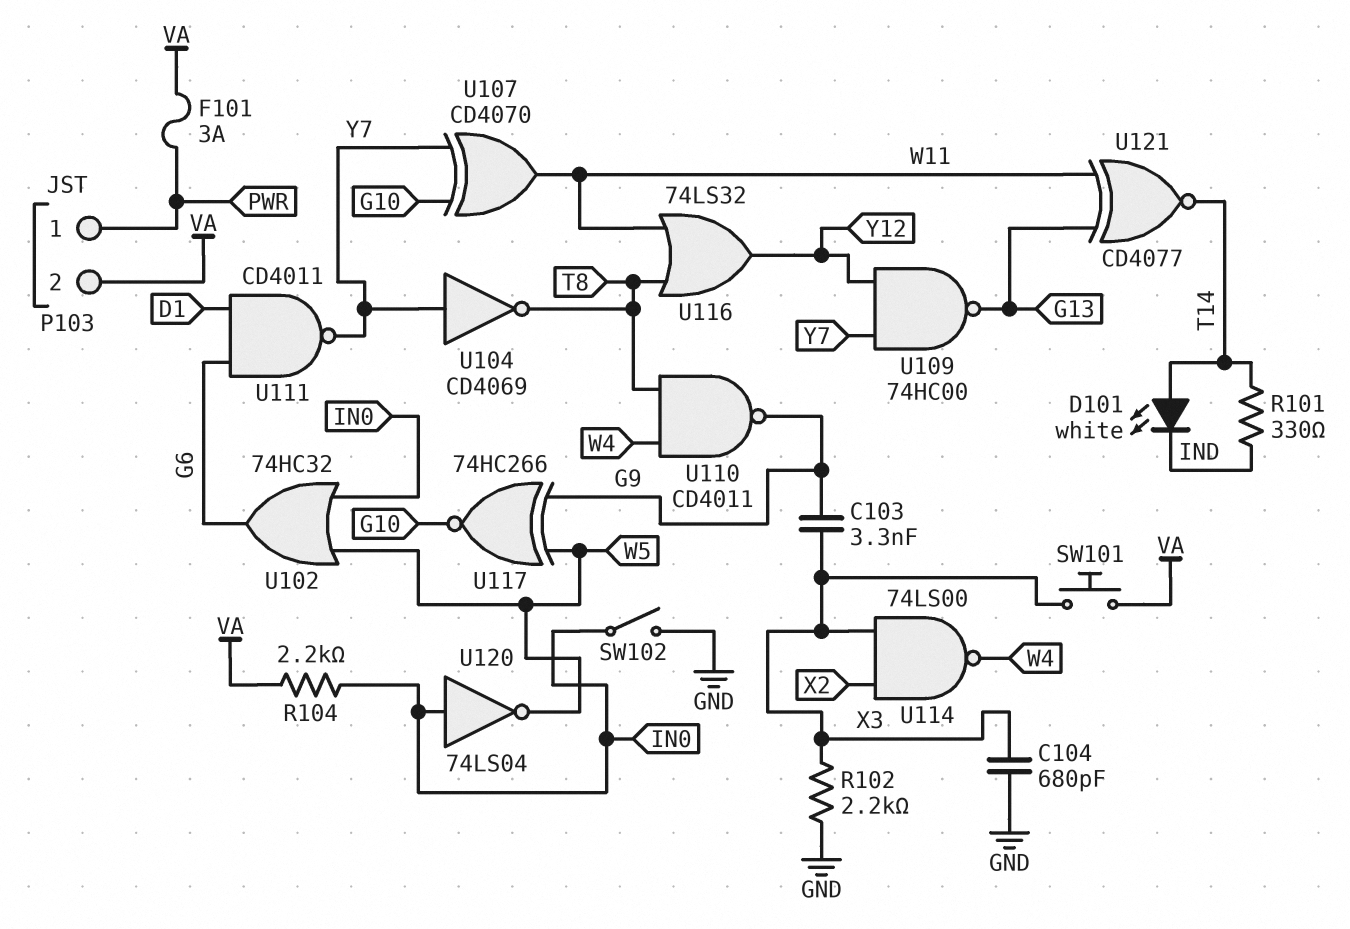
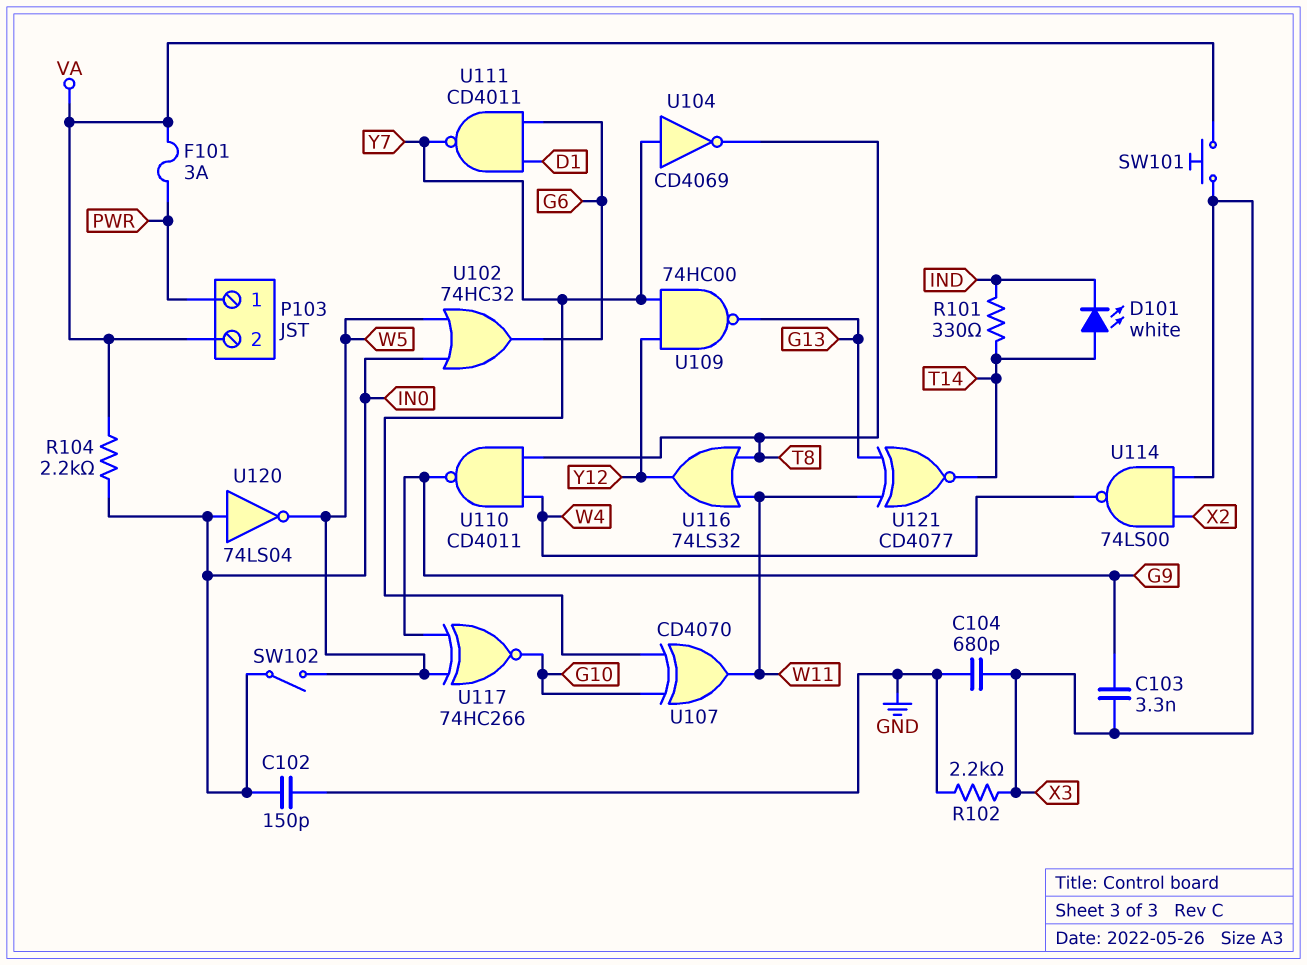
C102: none -> 150pF (GND, IN0)
SW102: switch (GND, IN0) -> switch (IN0, W5)

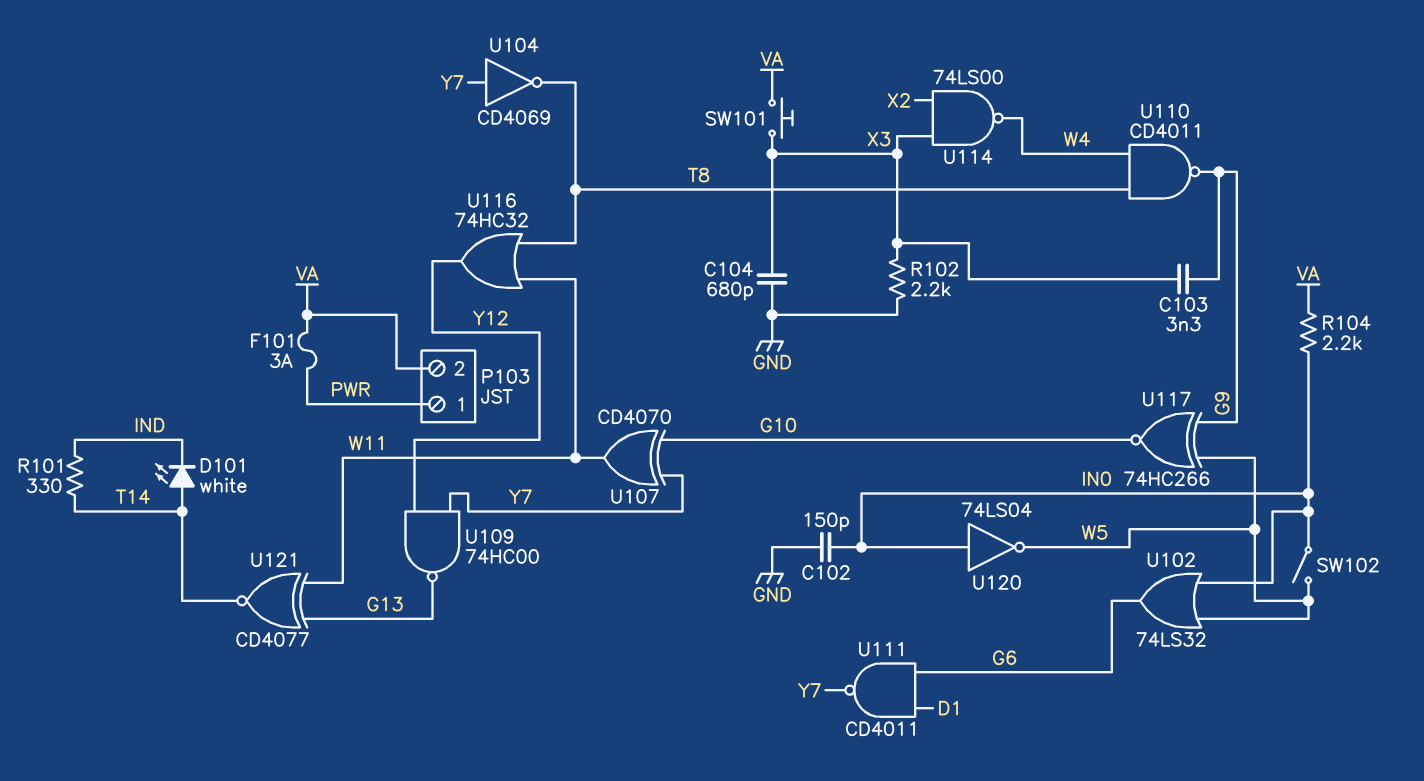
U102: OR 74HC32 (in IN0, in W5, out G6) -> OR 74LS32 (in IN0, in W5, out G6)
U116: OR 74LS32 (in T8, in W11, out Y12) -> OR 74HC32 (in T8, in W11, out Y12)

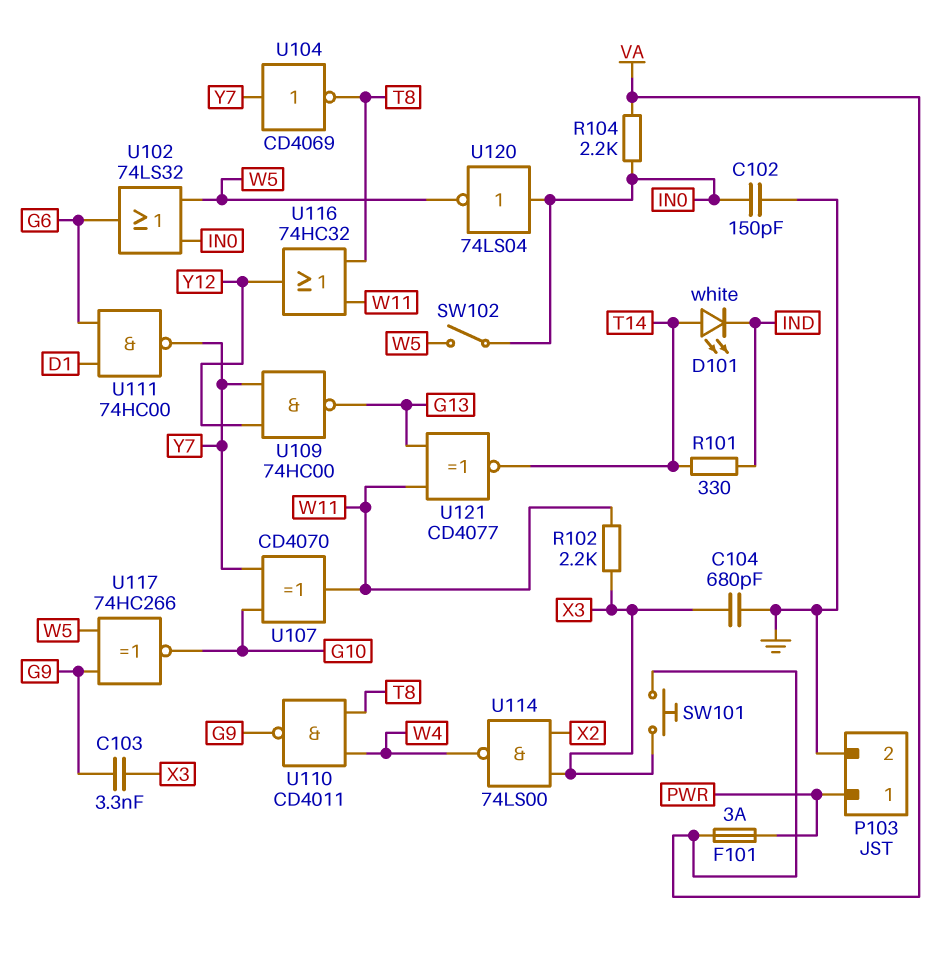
P103 pin 2: VA -> GND
R102: 2.2k (GND, X3) -> 2.2k (W11, X3)
U111: NAND CD4011 (in D1, in G6, out Y7) -> NAND 74HC00 (in D1, in G6, out Y7)

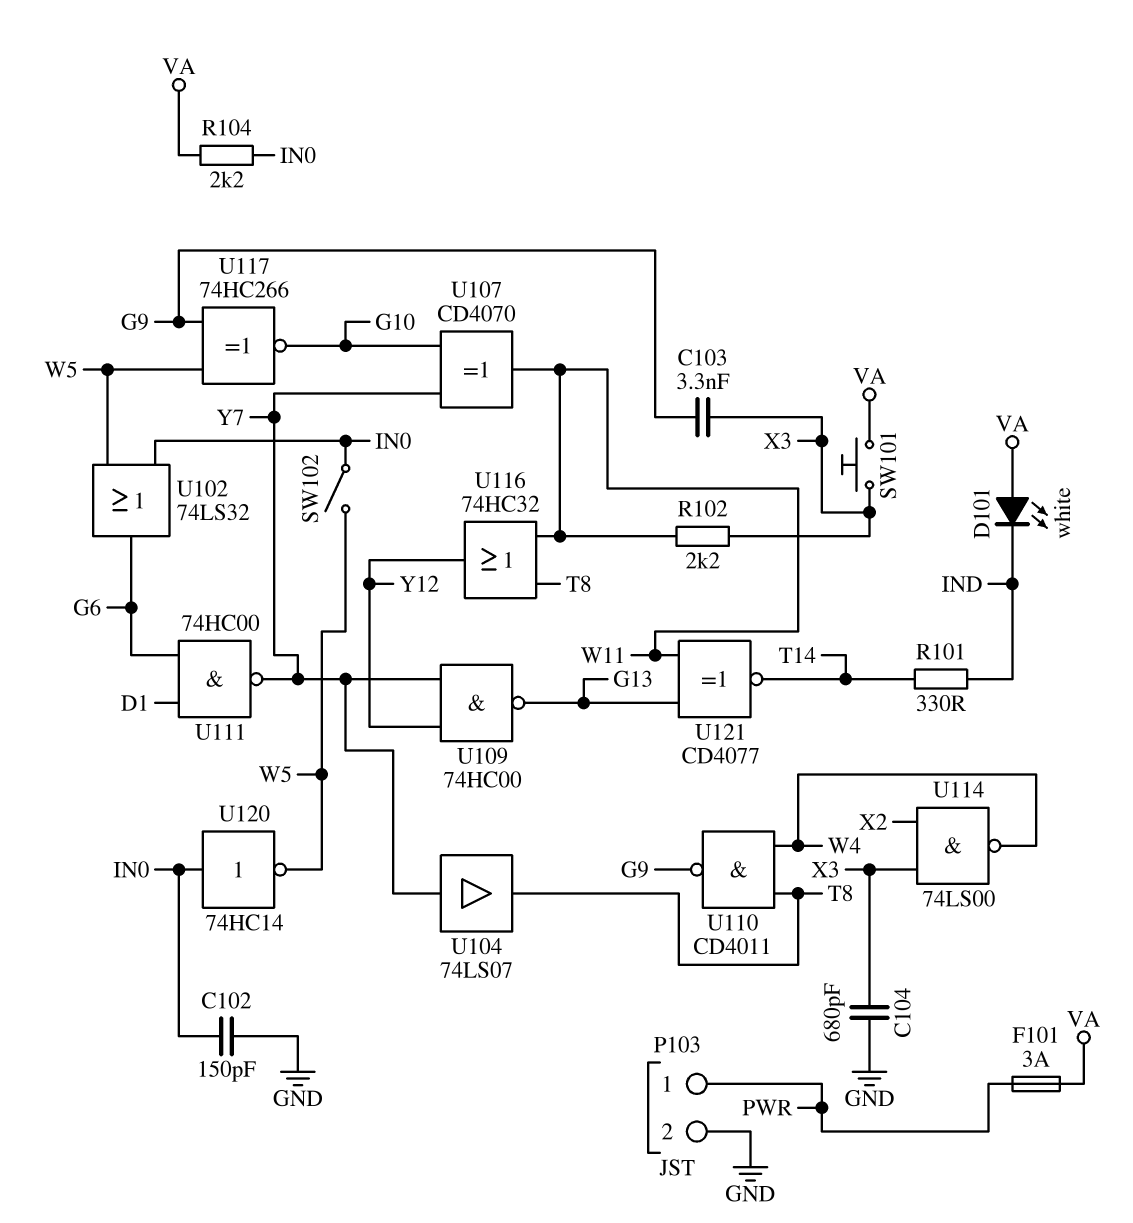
D101: LED white (A T14, K IND) -> LED white (A VA, K IND)
U104: NOT CD4069 (in Y7, out T8) -> buffer 74LS07 (in Y7, out T8)
U120: NOT 74LS04 (in IN0, out W5) -> NOT 74HC14 (in IN0, out W5)

